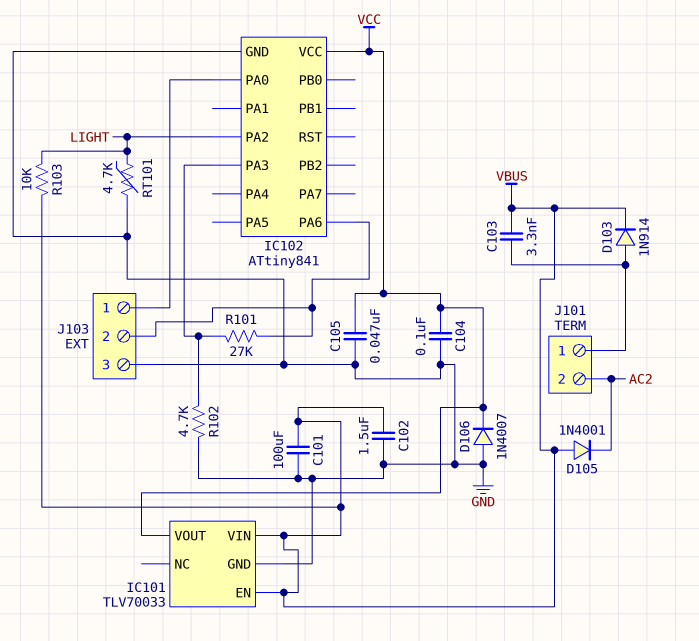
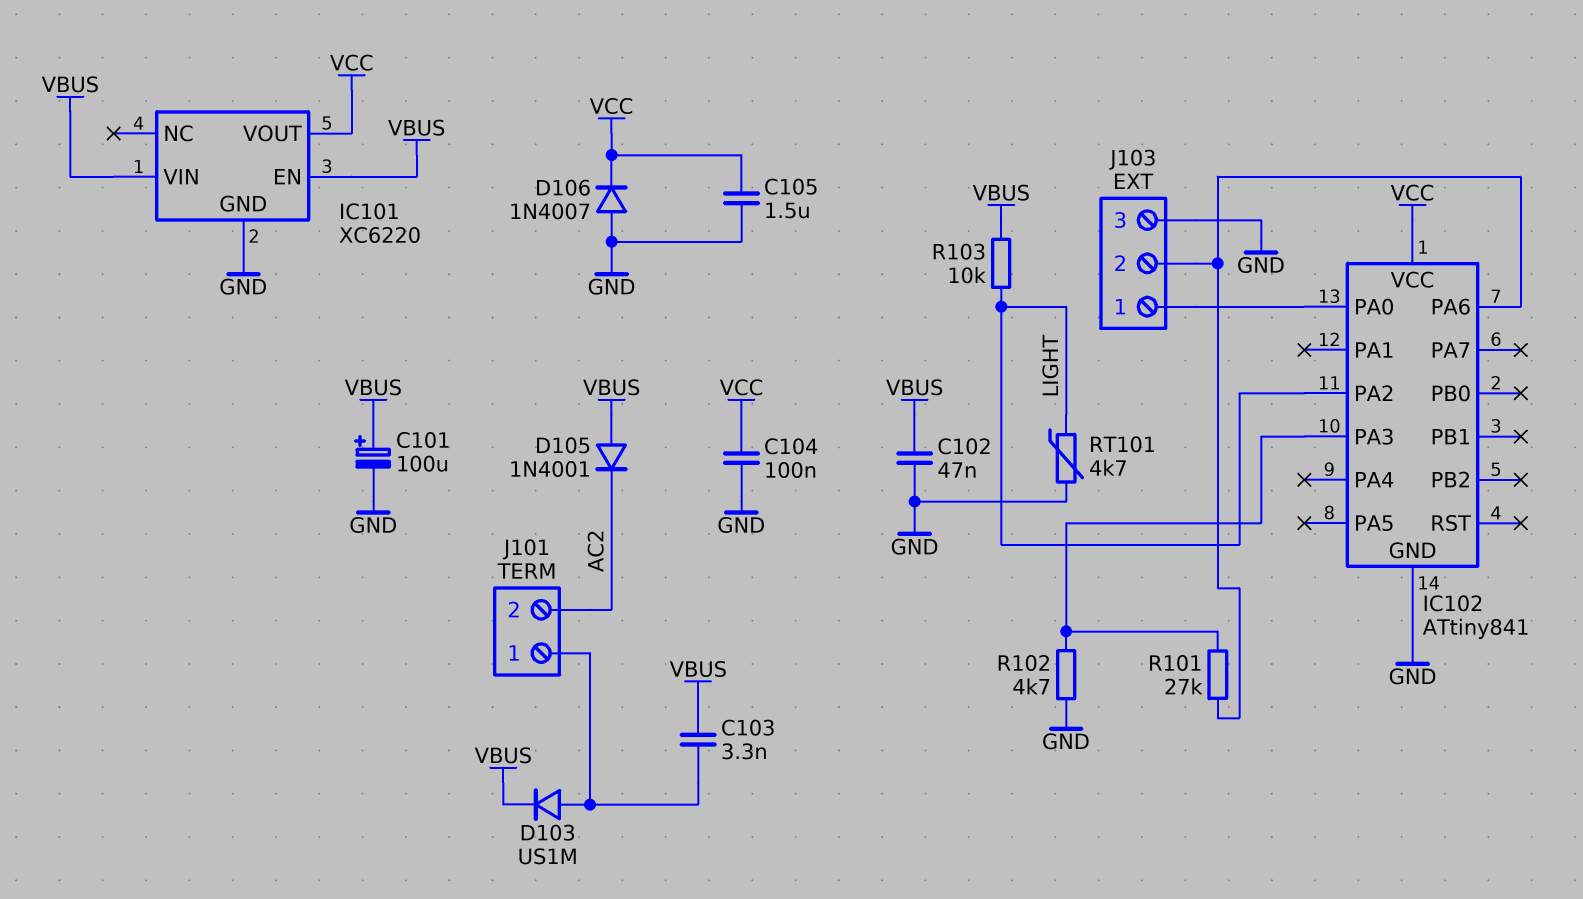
C101: 100uF (GND, VBUS) -> 100uF (plus VBUS, minus GND)
C102: 1.5uF (GND, VBUS) -> 47nF (GND, VBUS)
C105: 47nF (GND, VCC) -> 1.5uF (GND, VCC)
D103: diode 1N914 (A J101/1, K VBUS) -> diode US1M (A J101/1, K VBUS)
IC101: TLV70033 -> XC6220

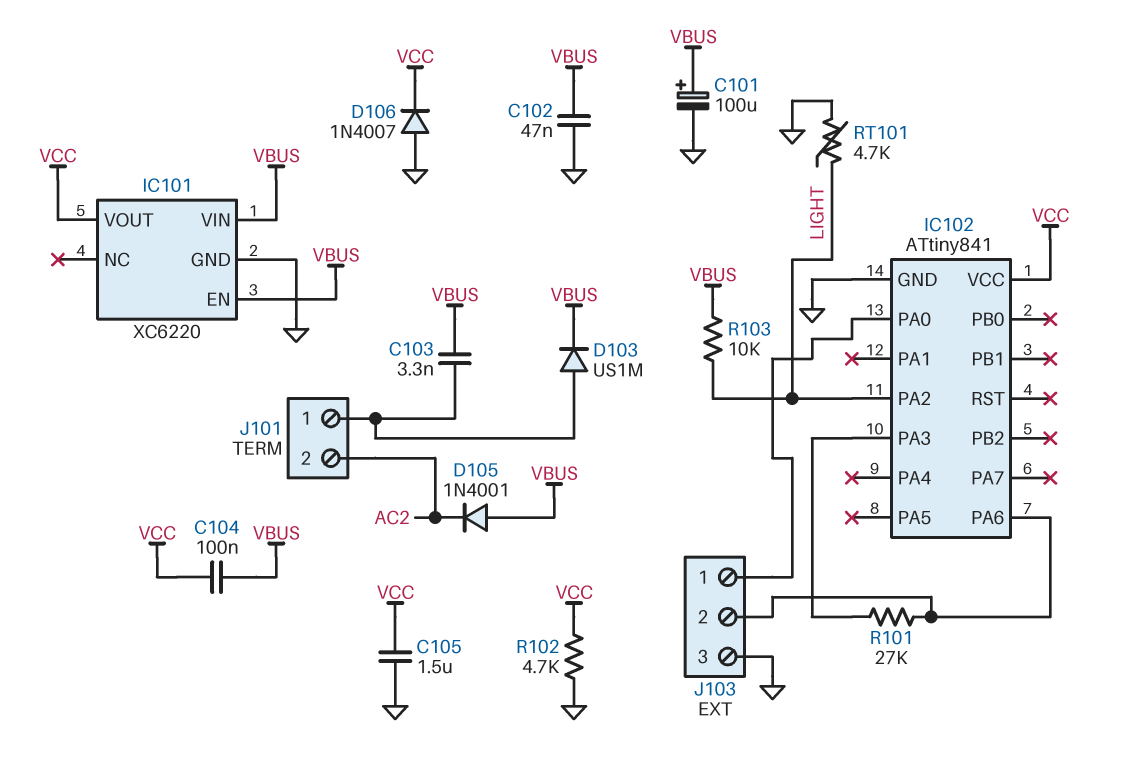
C104: 100nF (GND, VCC) -> 100nF (VBUS, VCC)
R102: 4.7k (GND, IC102/PA3) -> 4.7k (GND, VCC)

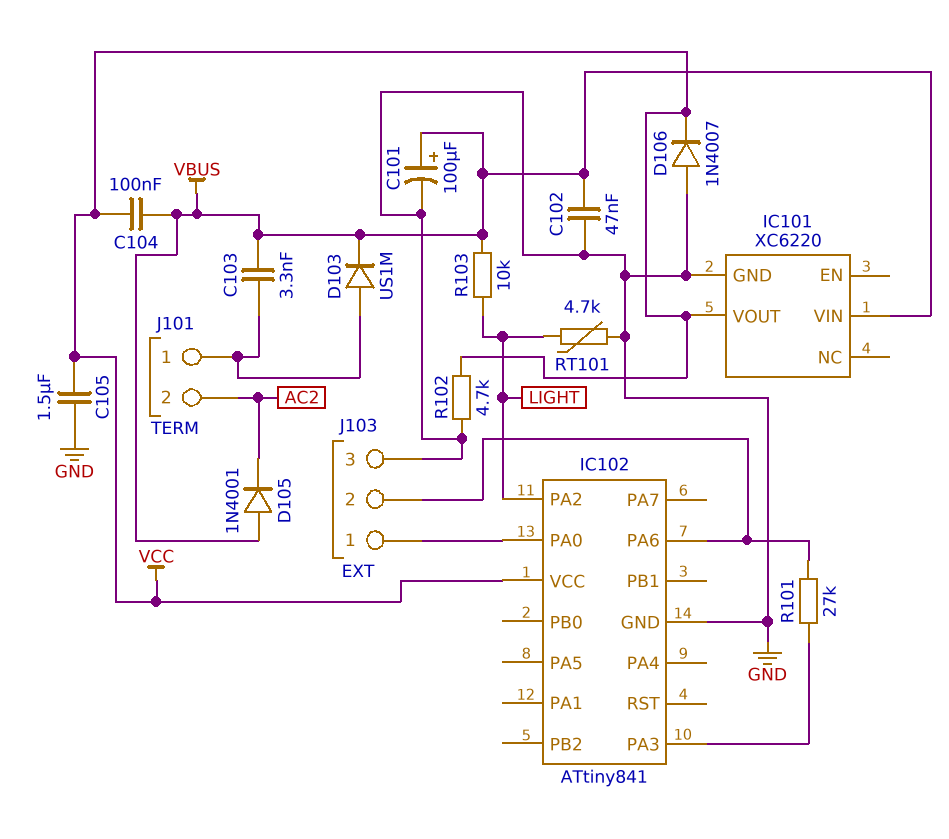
IC101 pin EN: VBUS -> none

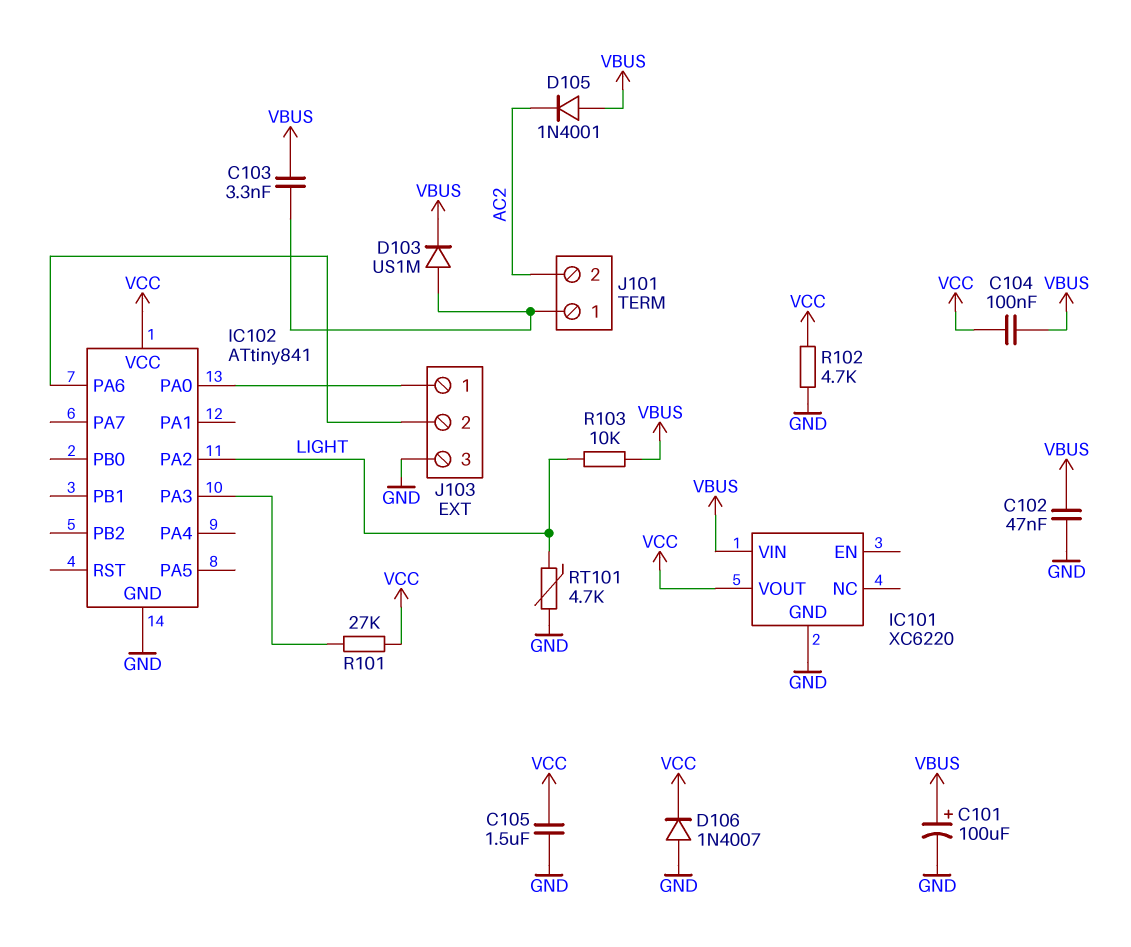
R101: 27k (IC102/PA3, IC102/PA6) -> 27k (IC102/PA3, VCC)

